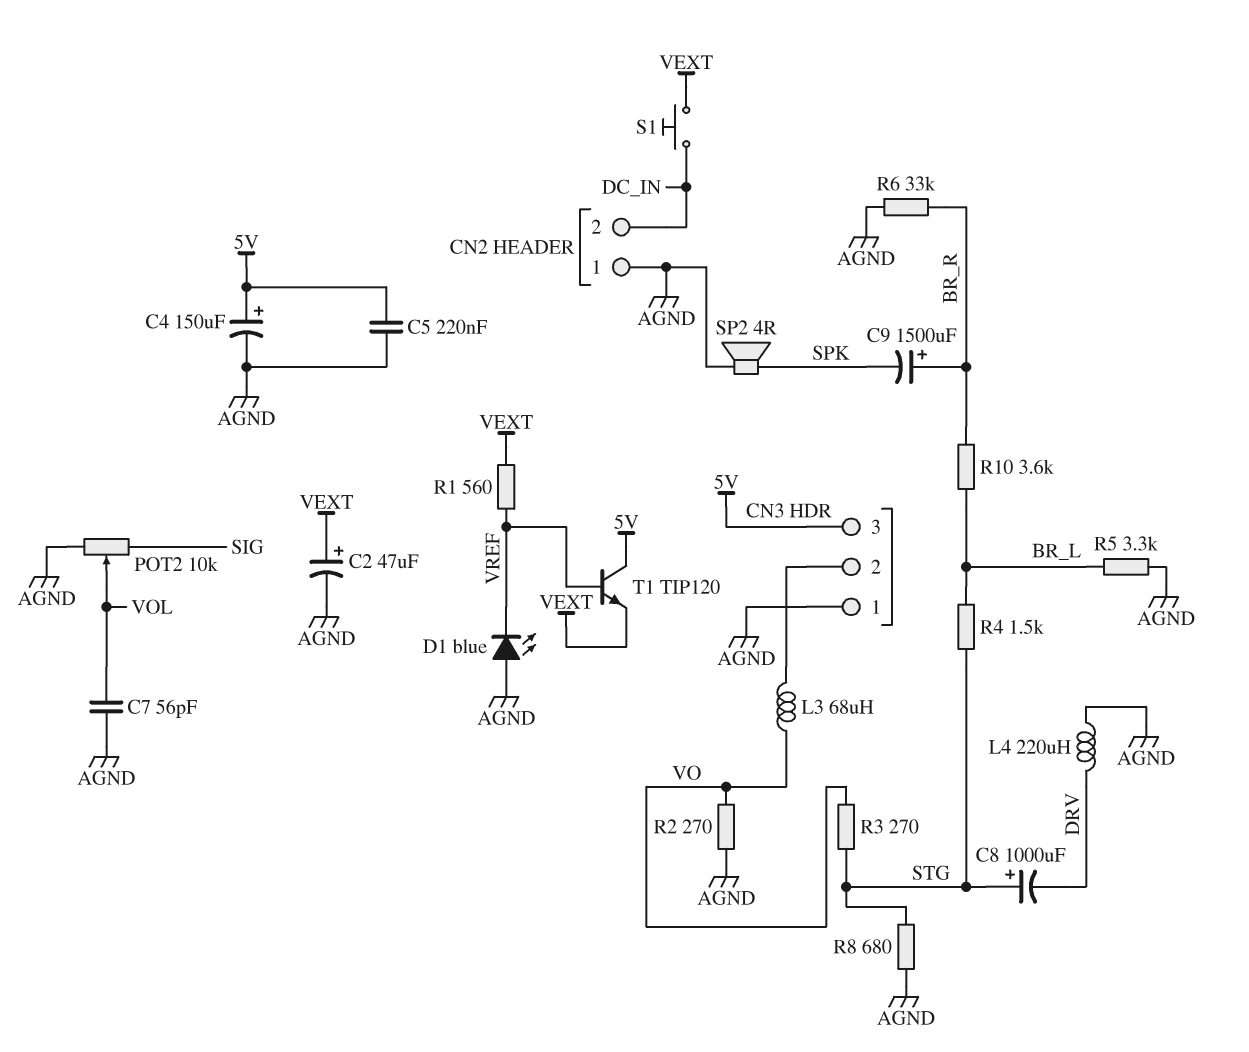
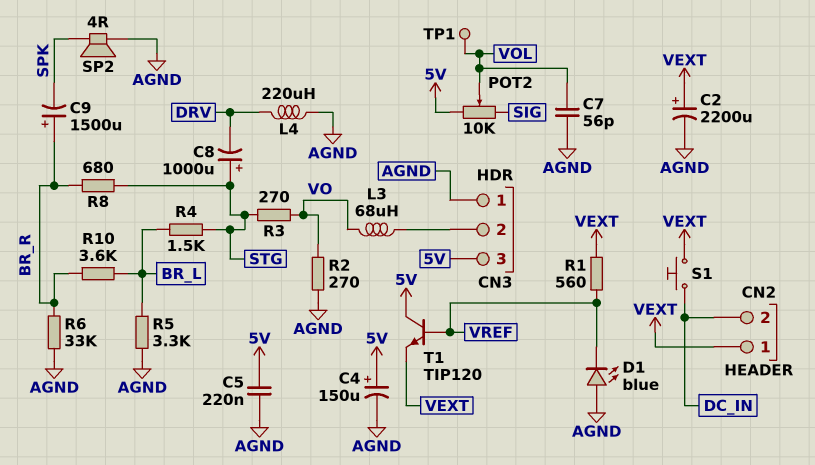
C2: 47uF (plus VEXT, minus AGND) -> 2200uF (plus VEXT, minus AGND)
CN2 pin 1: AGND -> VEXT
POT2: 10k (AGND, SIG, wiper VOL) -> 10k (5V, SIG, wiper VOL)
R8: 680 (AGND, STG) -> 680 (BR_R, STG)
TP1: none -> test point (VOL)

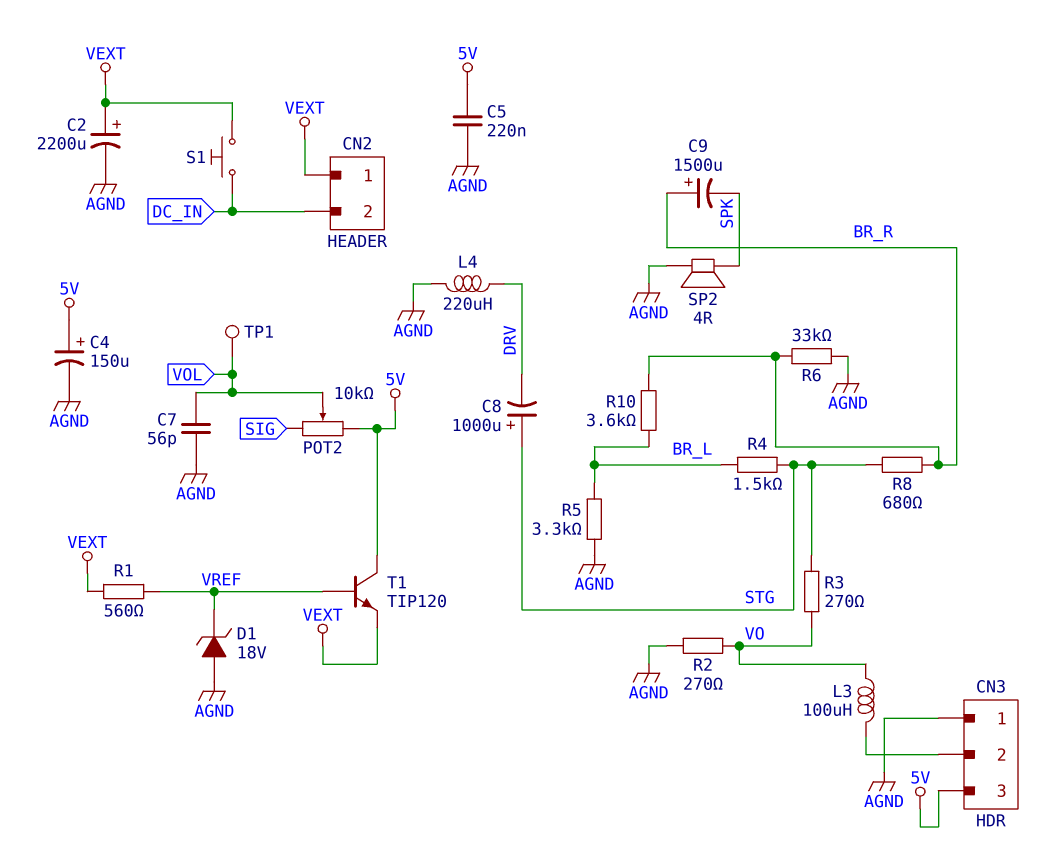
D1: LED blue (A AGND, K VREF) -> zener 18V (A AGND, K VREF)
L3: 68uH (CN3/2, VO) -> 100uH (CN3/2, VO)

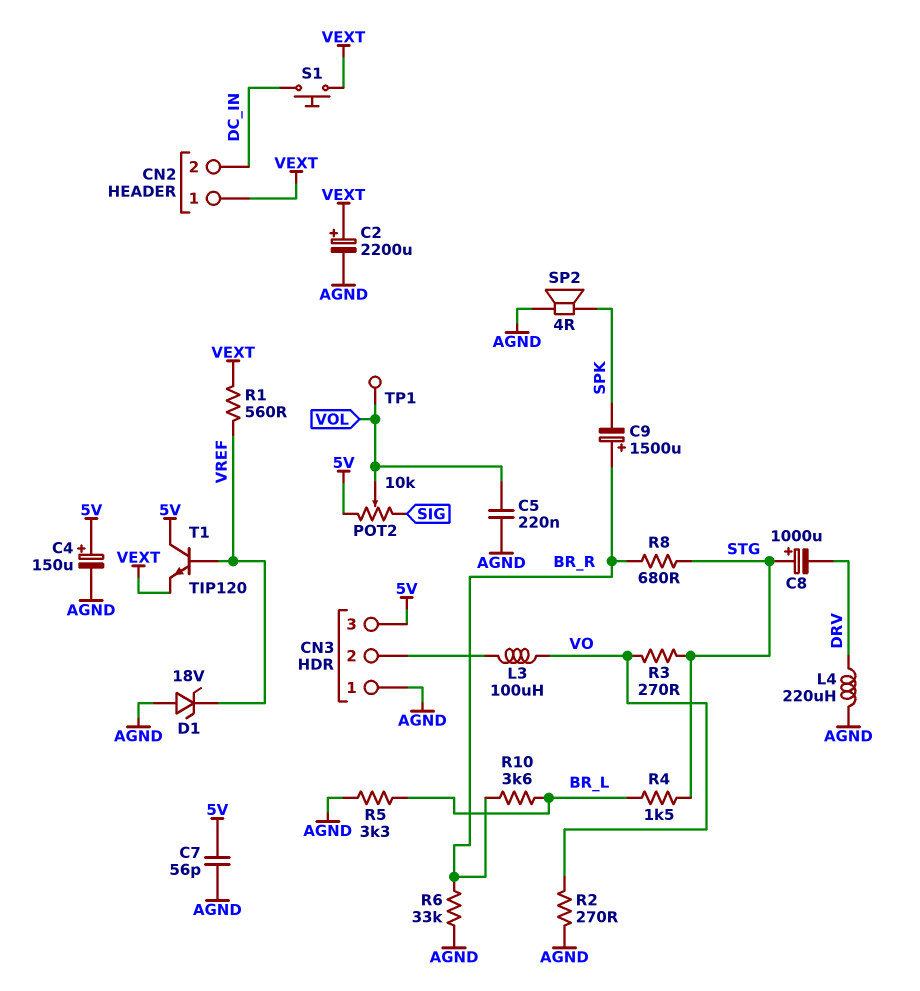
C5: 220nF (5V, AGND) -> 220nF (AGND, VOL)
C7: 56pF (AGND, VOL) -> 56pF (5V, AGND)

